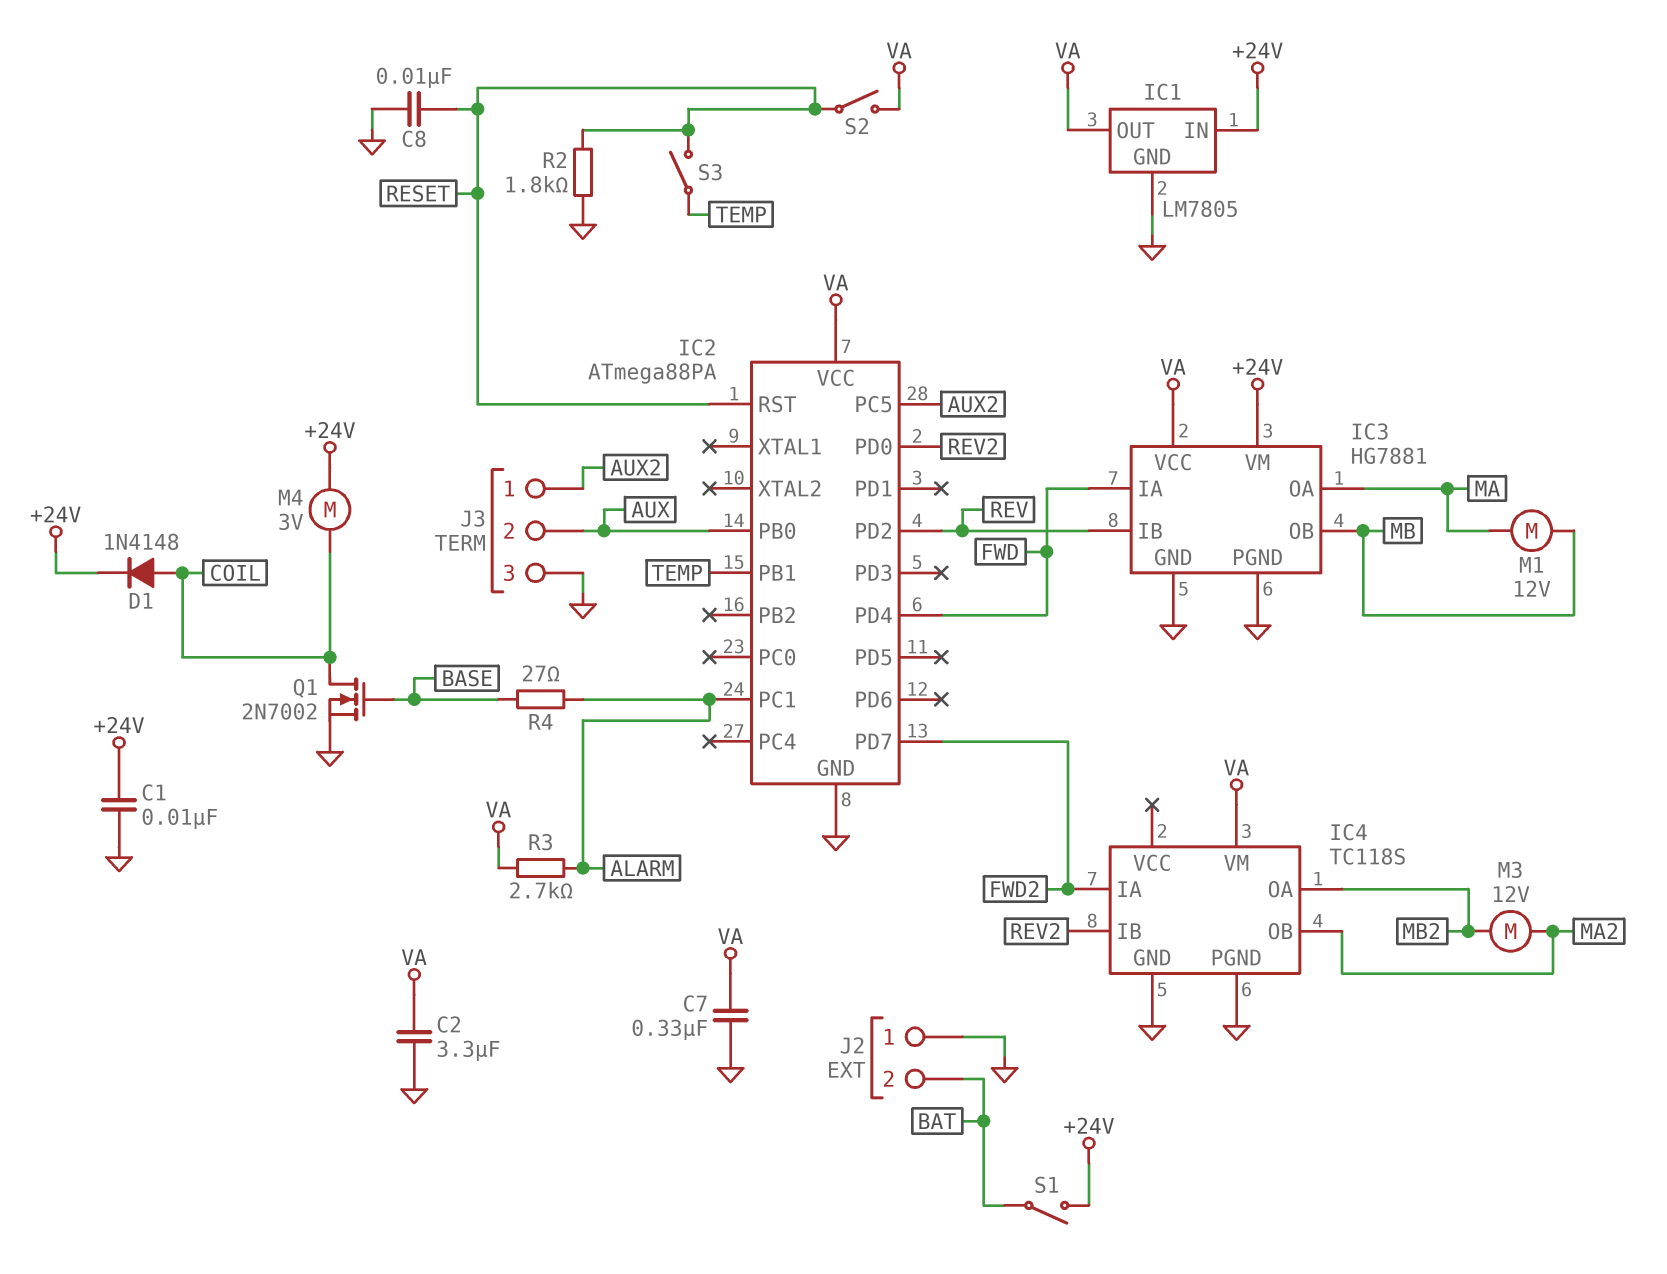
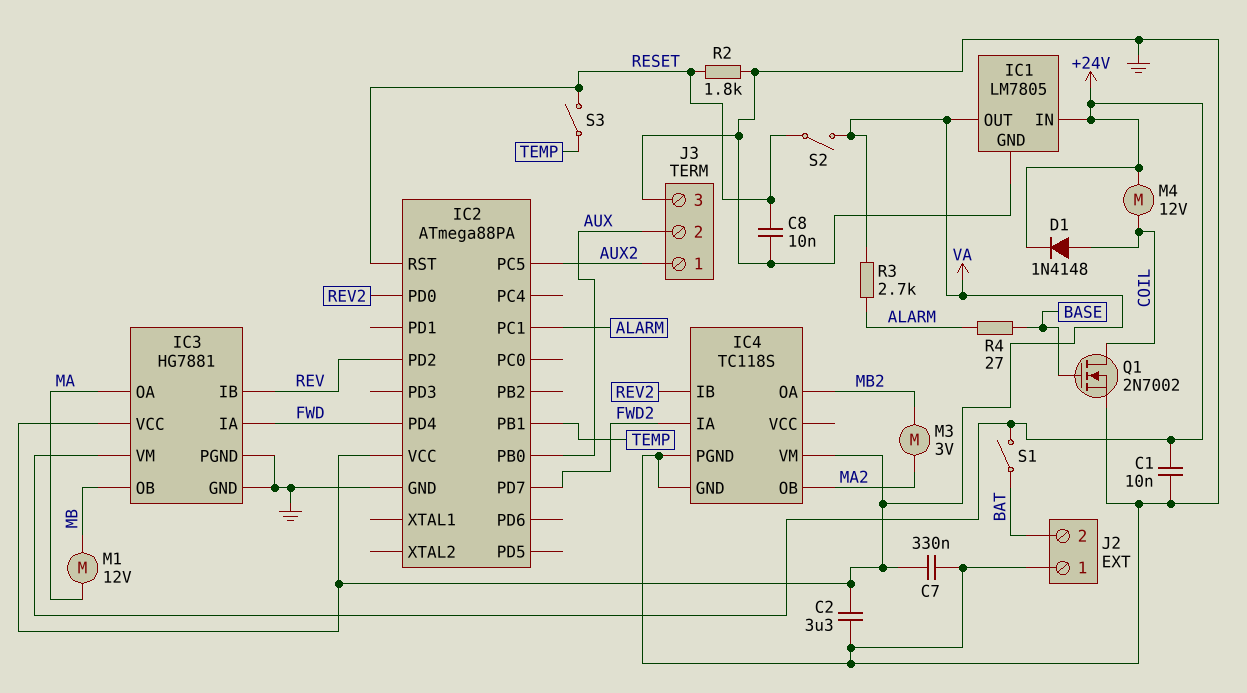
M3: motor 12V (MA2, MB2) -> motor 3V (MA2, MB2)
M4: motor 3V (+24V, COIL) -> motor 12V (+24V, COIL)

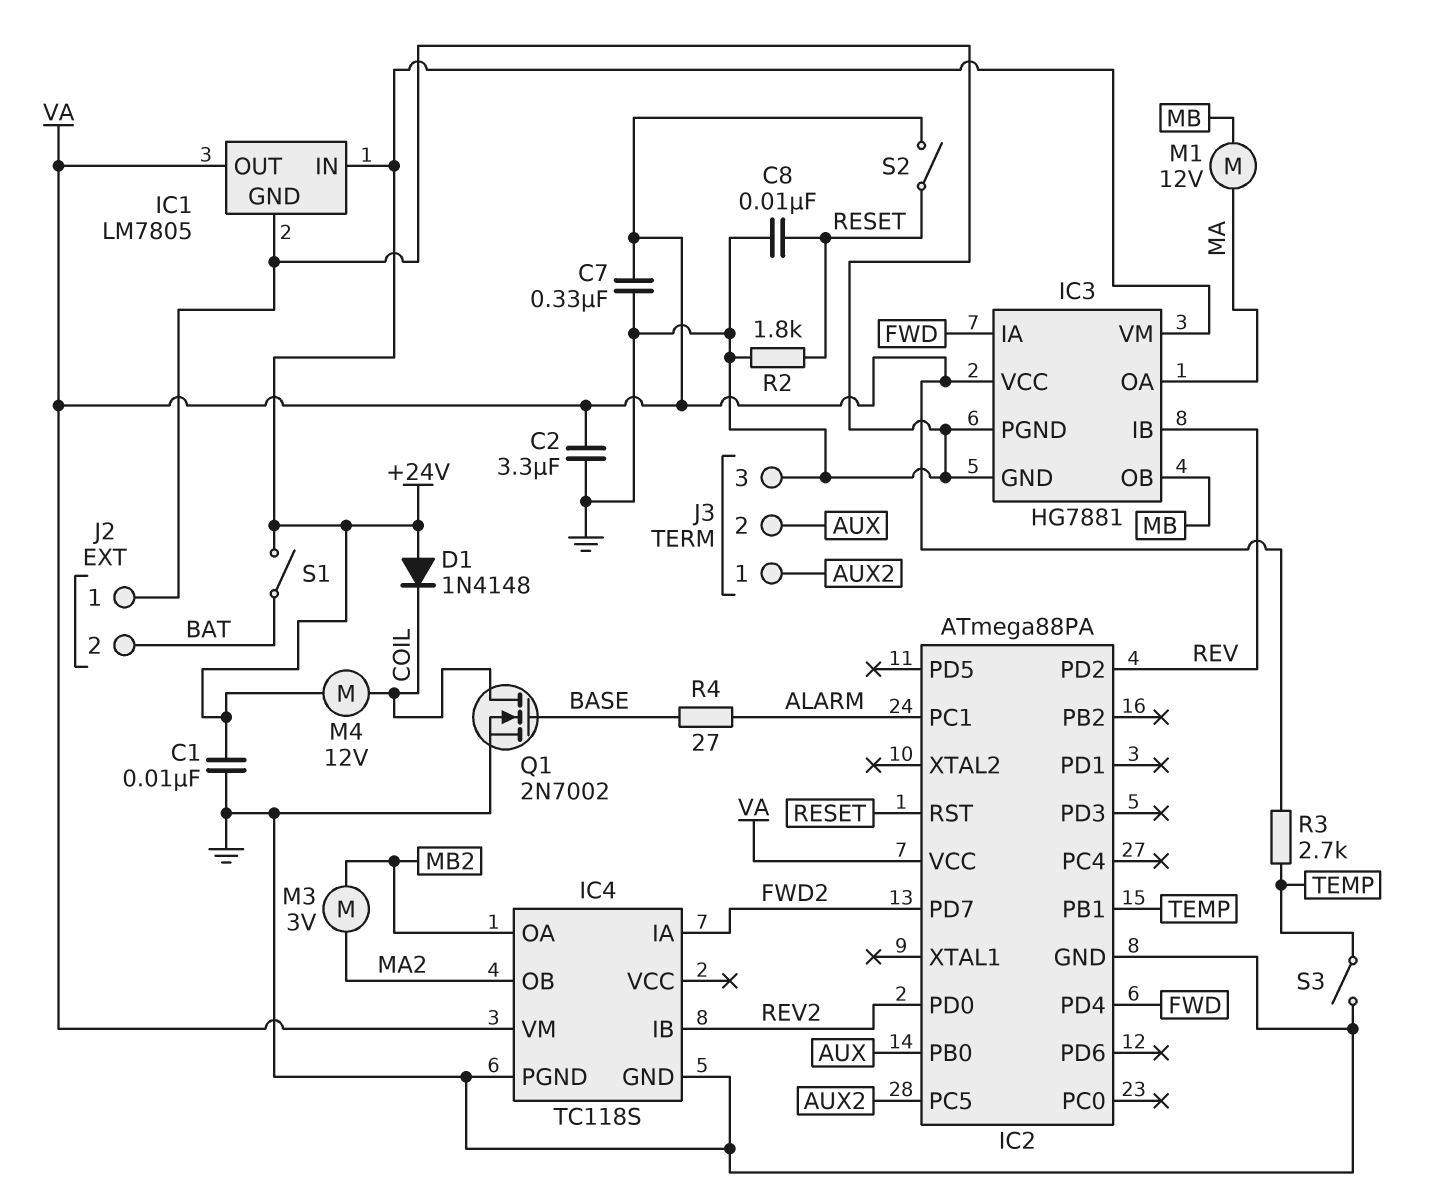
D1: diode 1N4148 (A COIL, K +24V) -> diode 1N4148 (A +24V, K COIL)
R3: 2.7k (ALARM, VA) -> 2.7k (TEMP, VA)
S3: switch (RESET, TEMP) -> switch (GND, TEMP)

